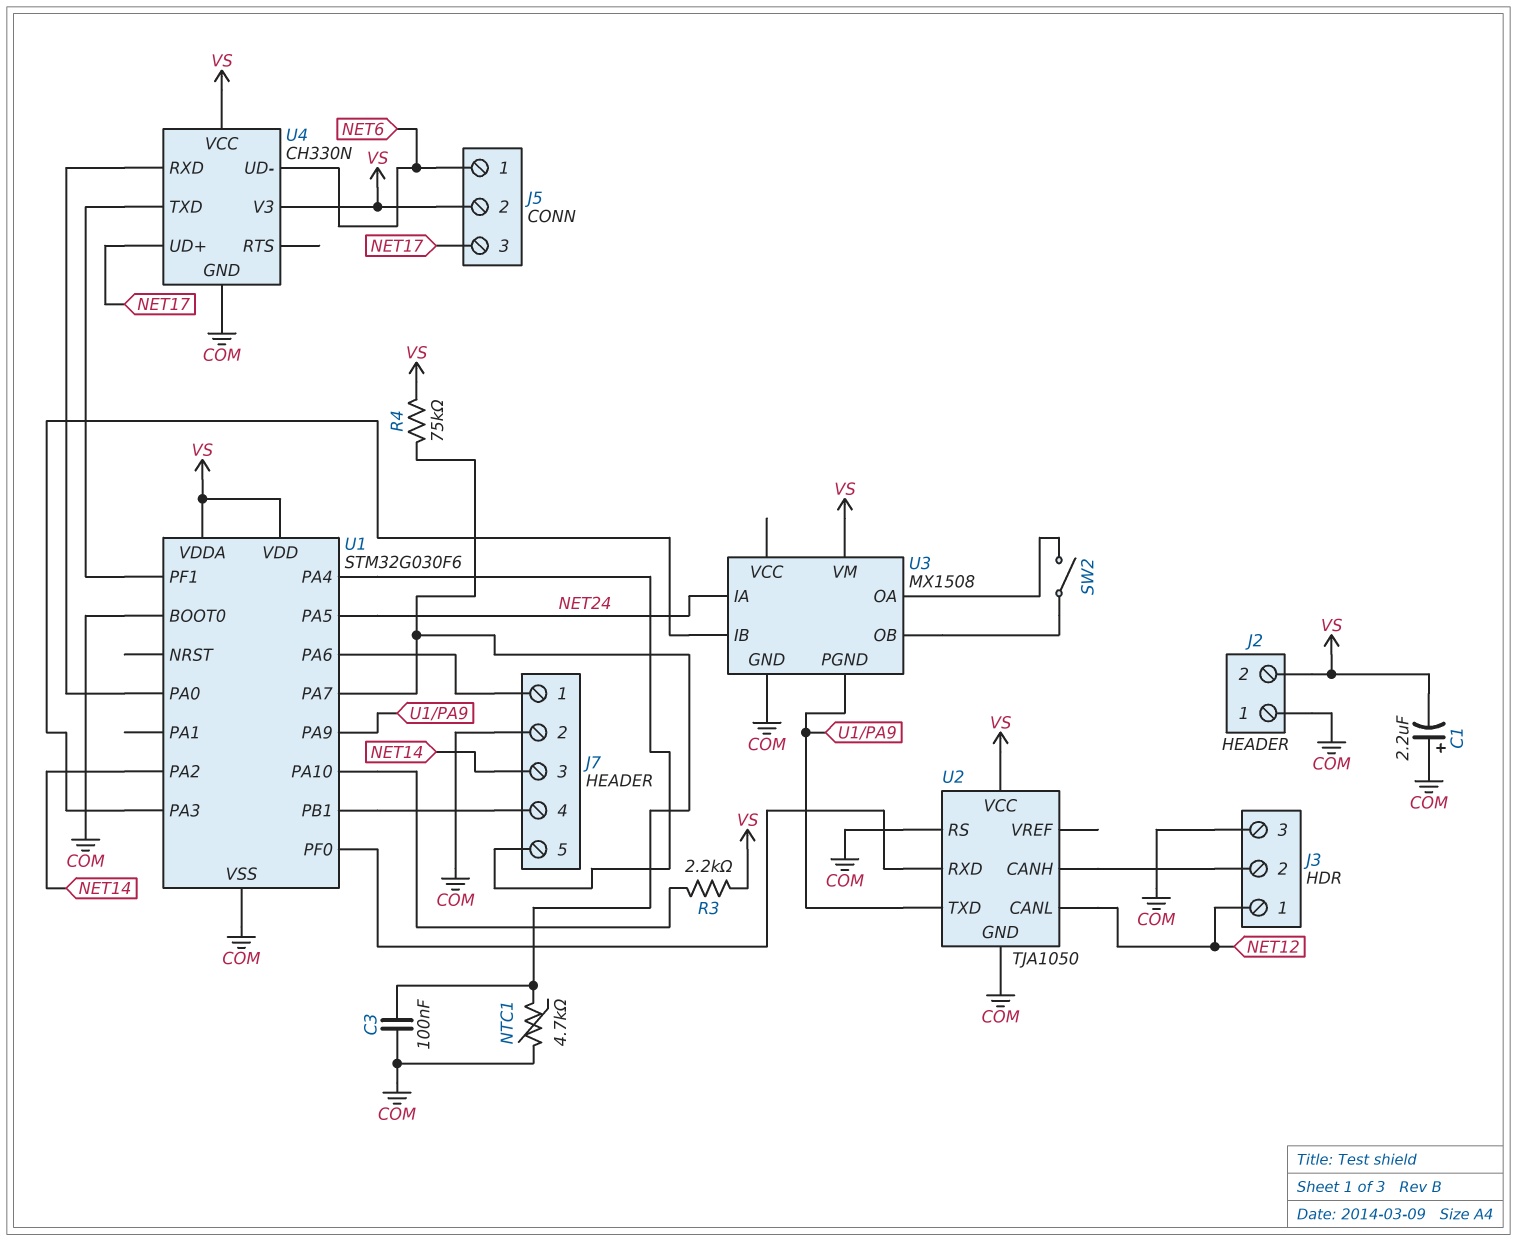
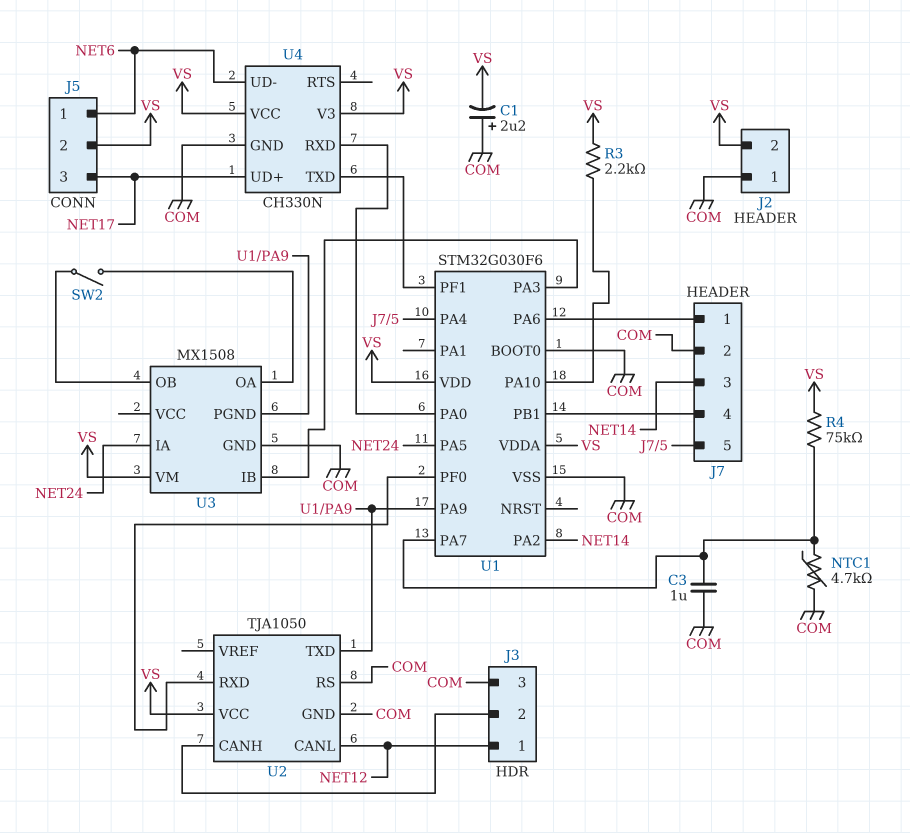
C3: 100nF (COM, U1/PA7) -> 1uF (COM, U1/PA7)

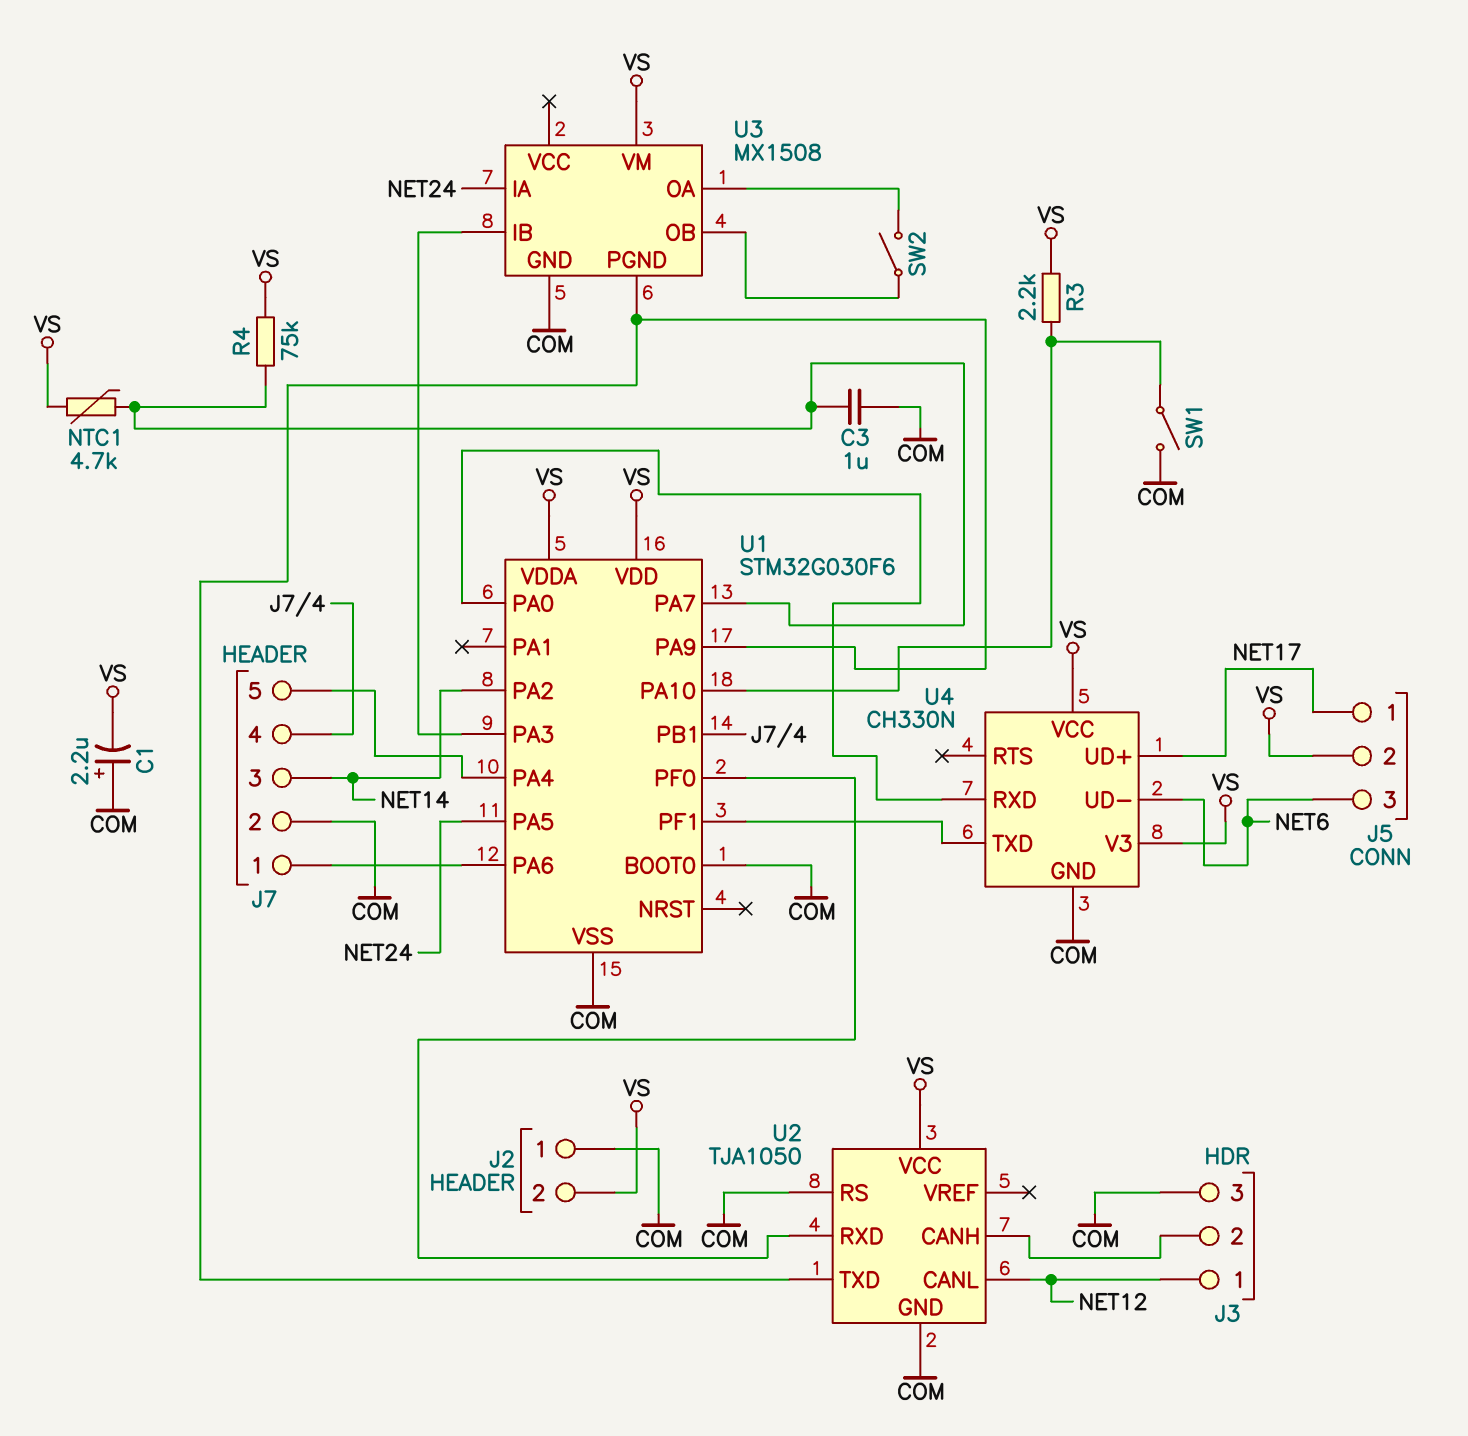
J5 pin 1: NET6 -> NET17
J5 pin 3: NET17 -> NET6
NTC1: 4.7k (COM, U1/PA7) -> 4.7k (U1/PA7, VS)
SW1: none -> switch (COM, U1/PA10)

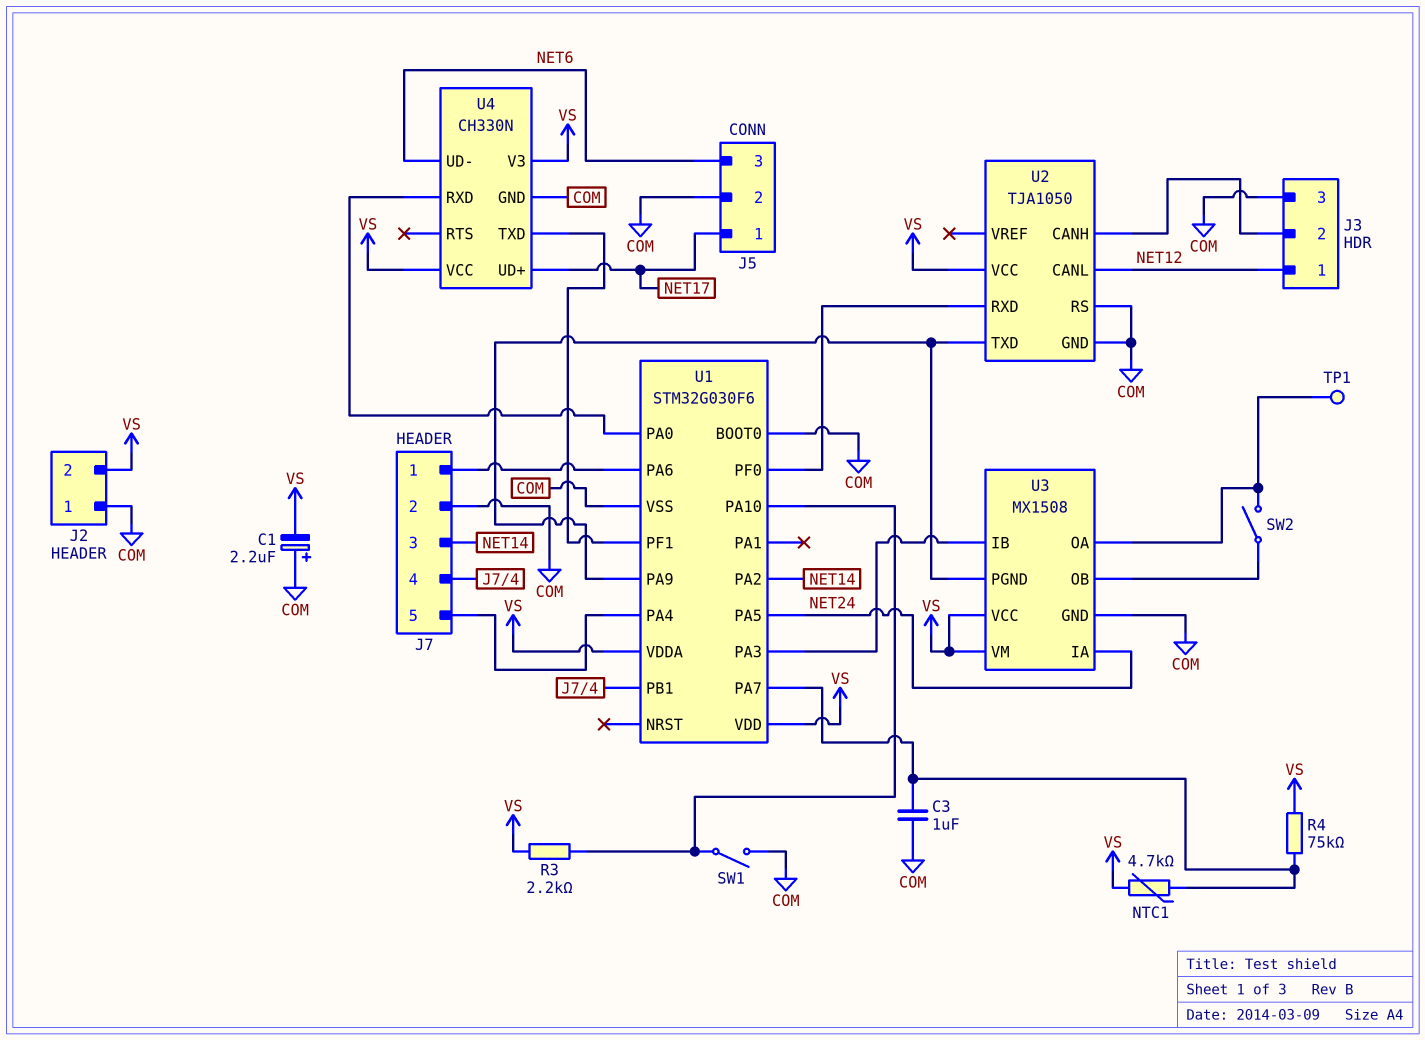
J5 pin 2: VS -> COM
TP1: none -> test point (U3/OA)
U3 pin VCC: none -> VS

